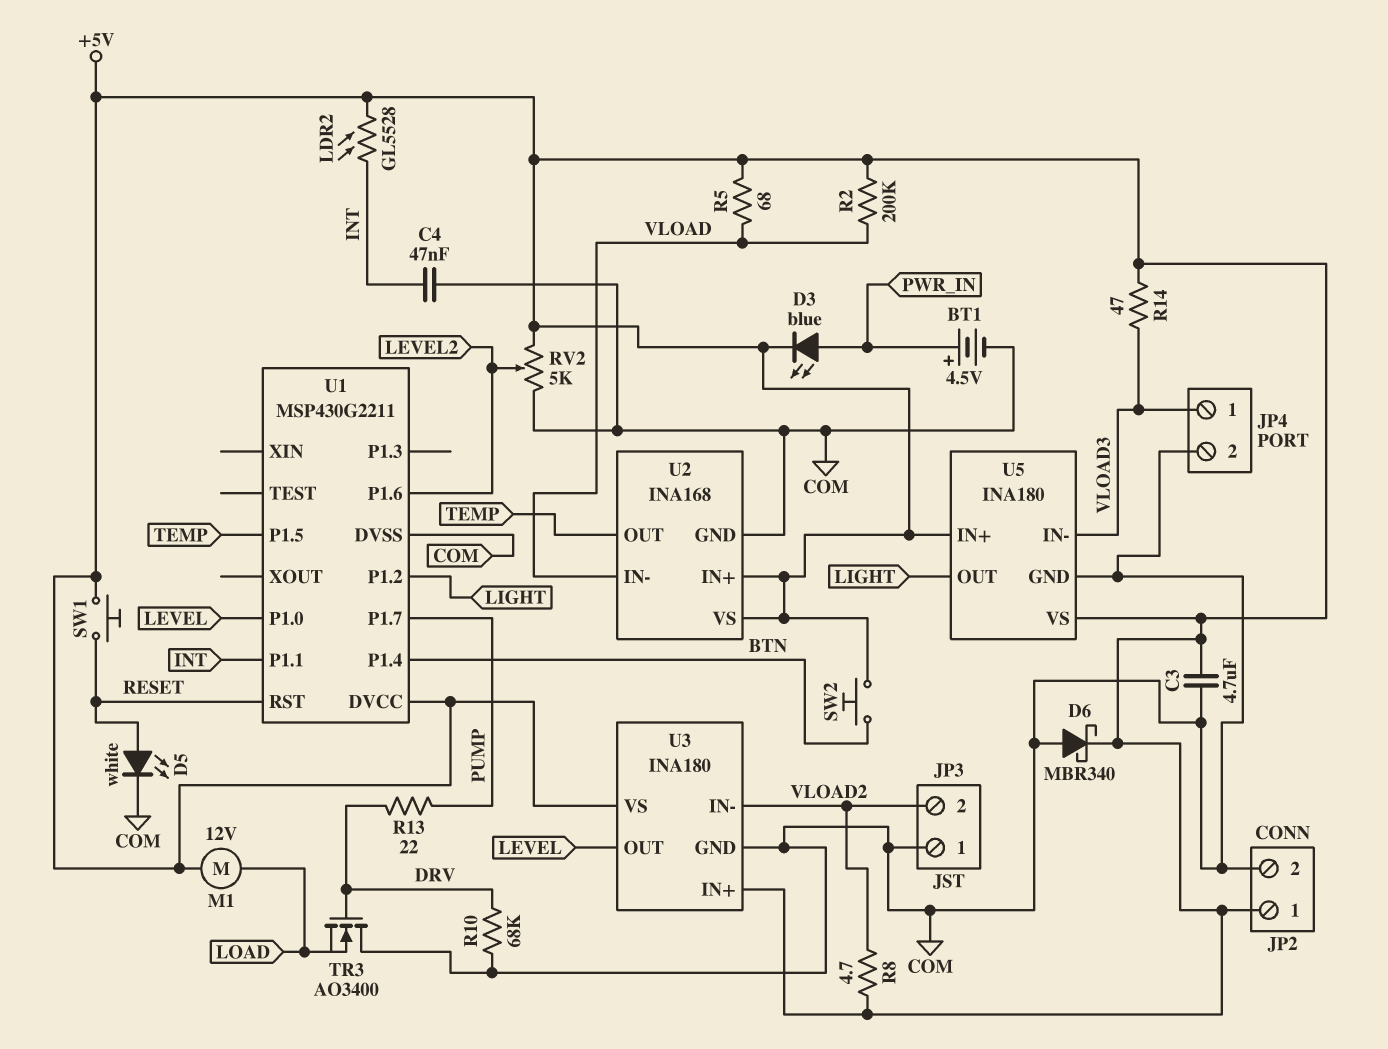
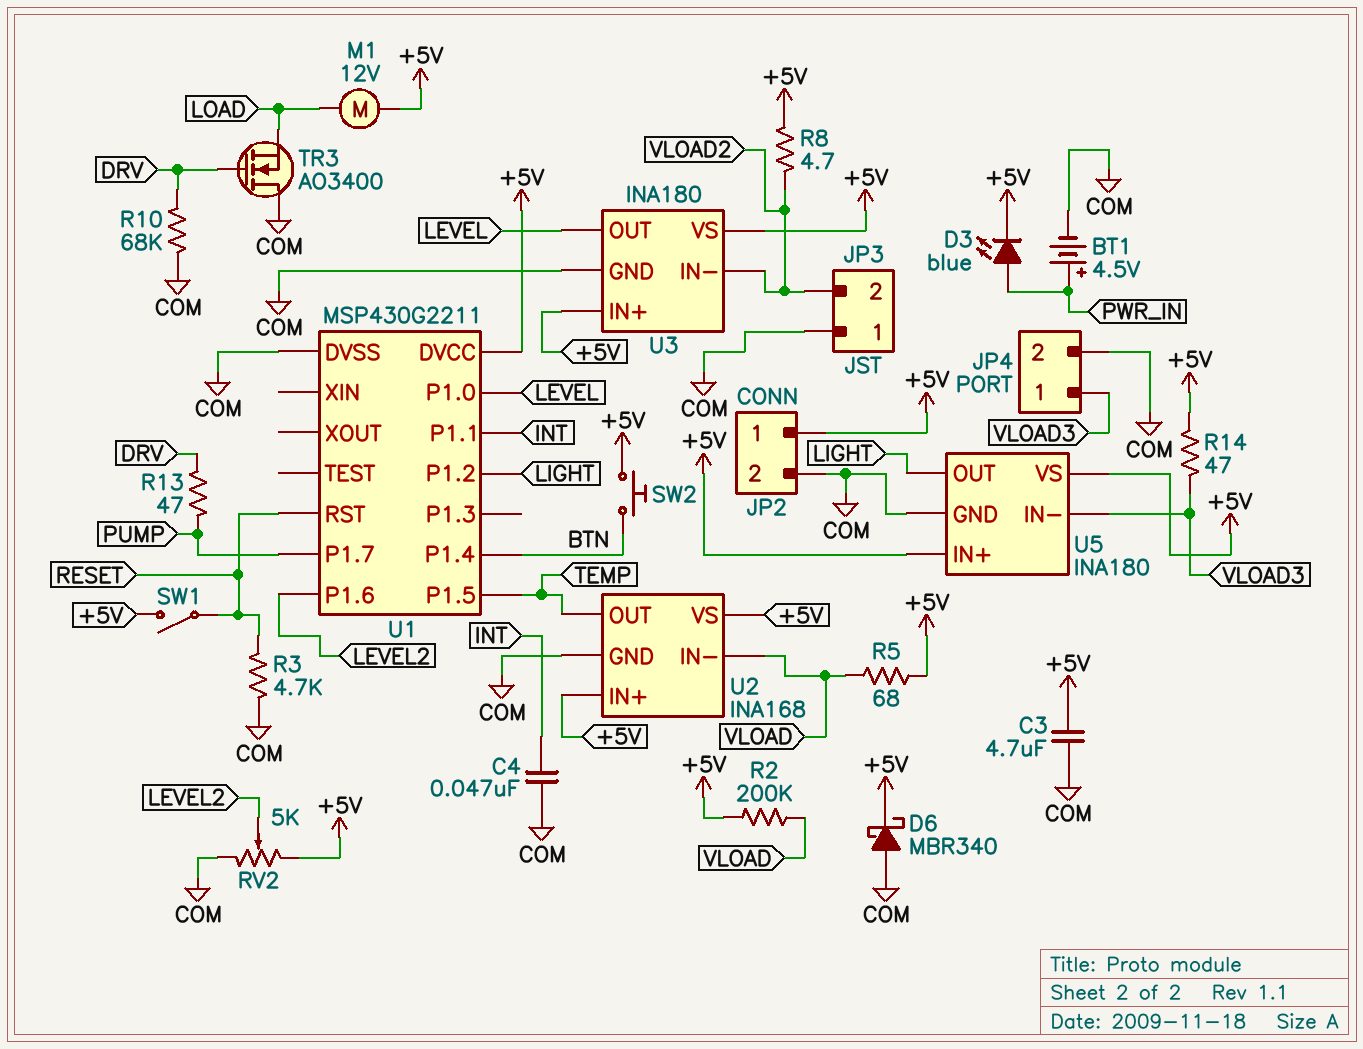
D5: LED white (A RESET, K COM) -> none
LDR2: GL5528 (+5V, INT) -> none
R3: none -> 4.7k (COM, RESET)
R13: 22 (DRV, PUMP) -> 47 (DRV, PUMP)
SW1: button (+5V, RESET) -> switch (+5V, RESET)

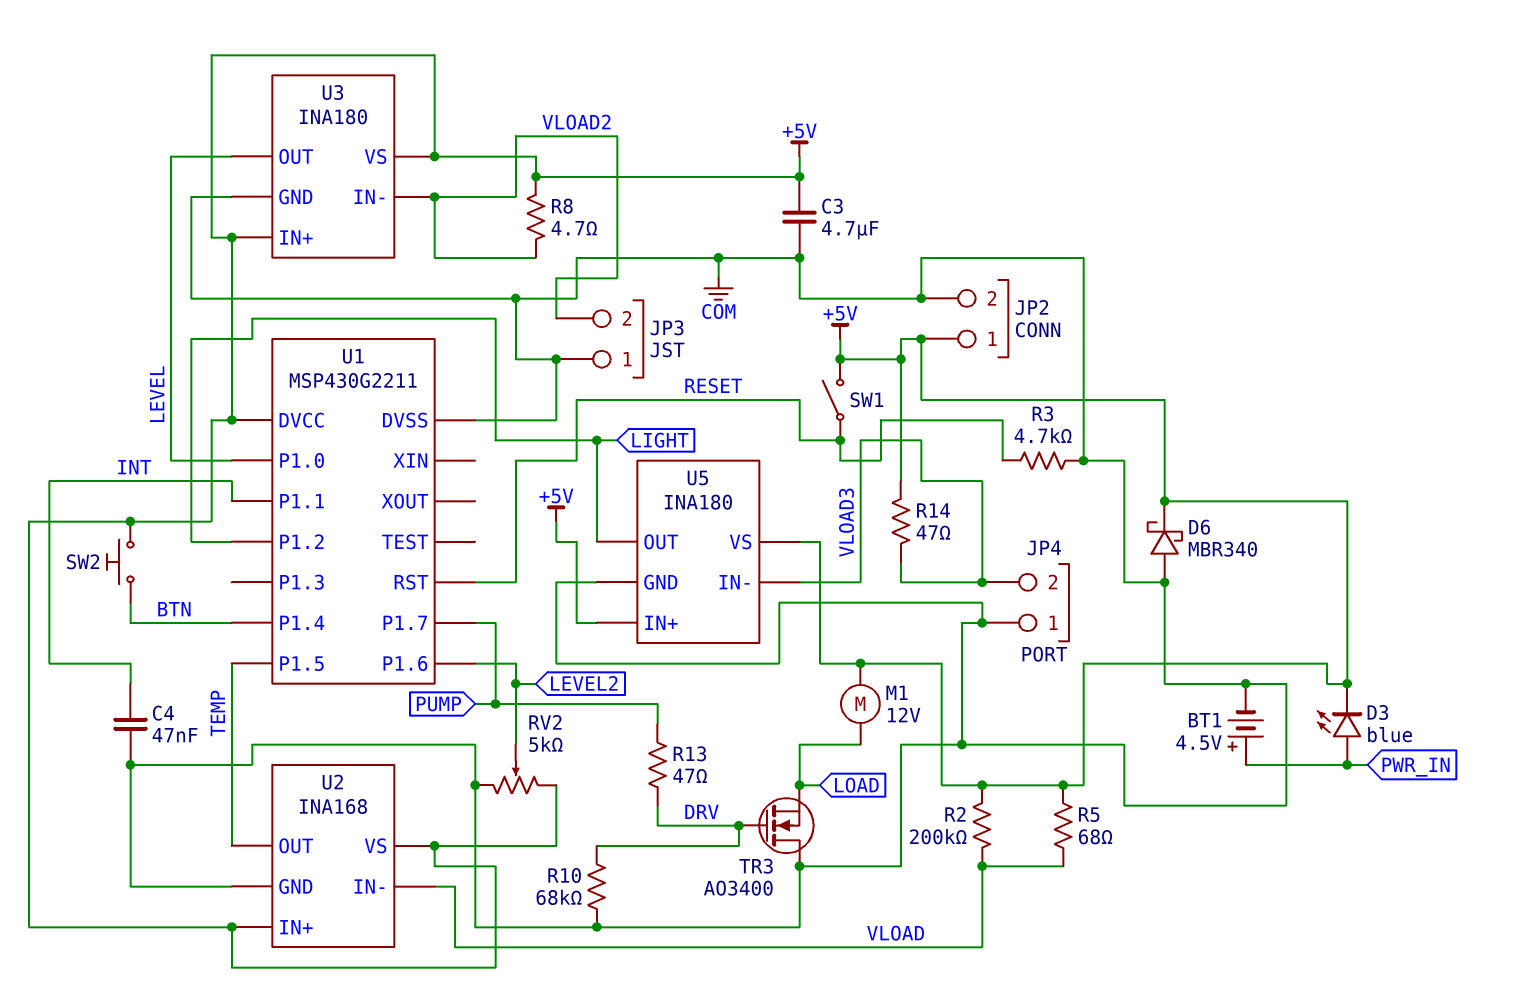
JP4 pin 1: VLOAD3 -> COM
JP4 pin 2: COM -> VLOAD3

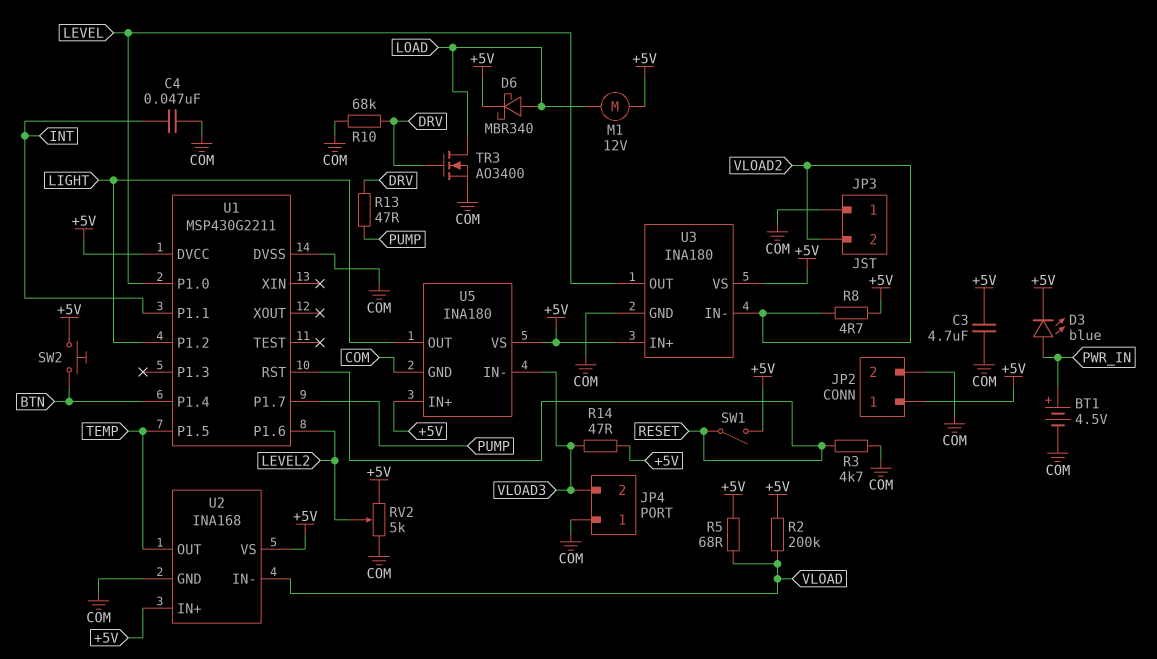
D6: schottky MBR340 (A COM, K +5V) -> schottky MBR340 (A LOAD, K +5V)
TR3: NMOS AO3400 (G DRV, D COM, S LOAD) -> NMOS AO3400 (G DRV, D LOAD, S COM)

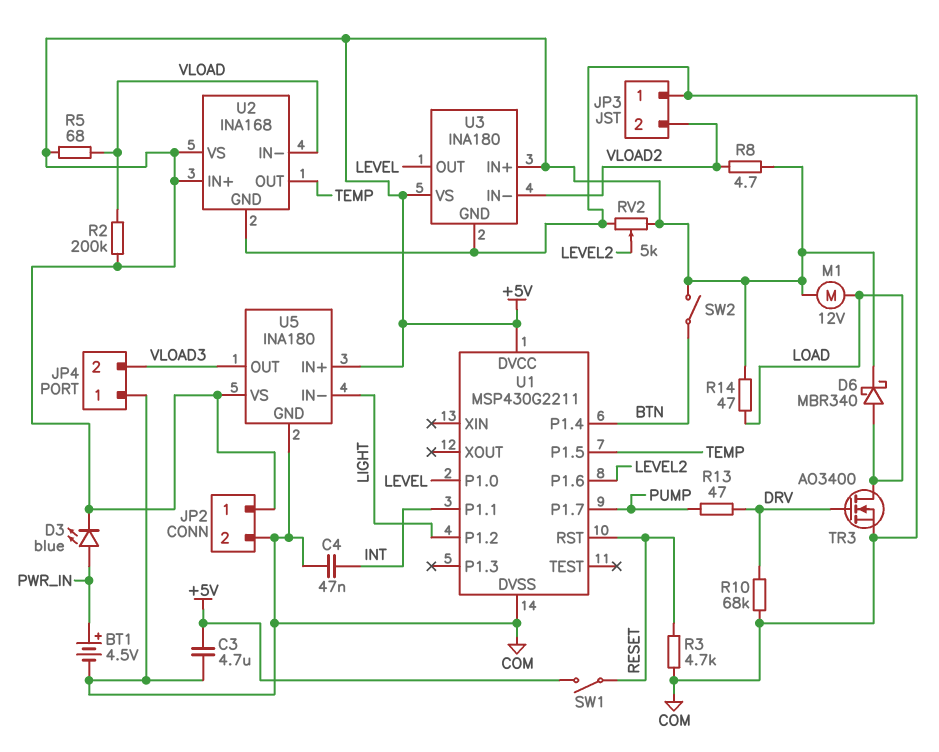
R14: 47 (+5V, VLOAD3) -> 47 (+5V, LOAD)
SW2: button (+5V, BTN) -> switch (+5V, BTN)
U5 pin IN-: VLOAD3 -> LIGHT
U5 pin OUT: LIGHT -> VLOAD3

